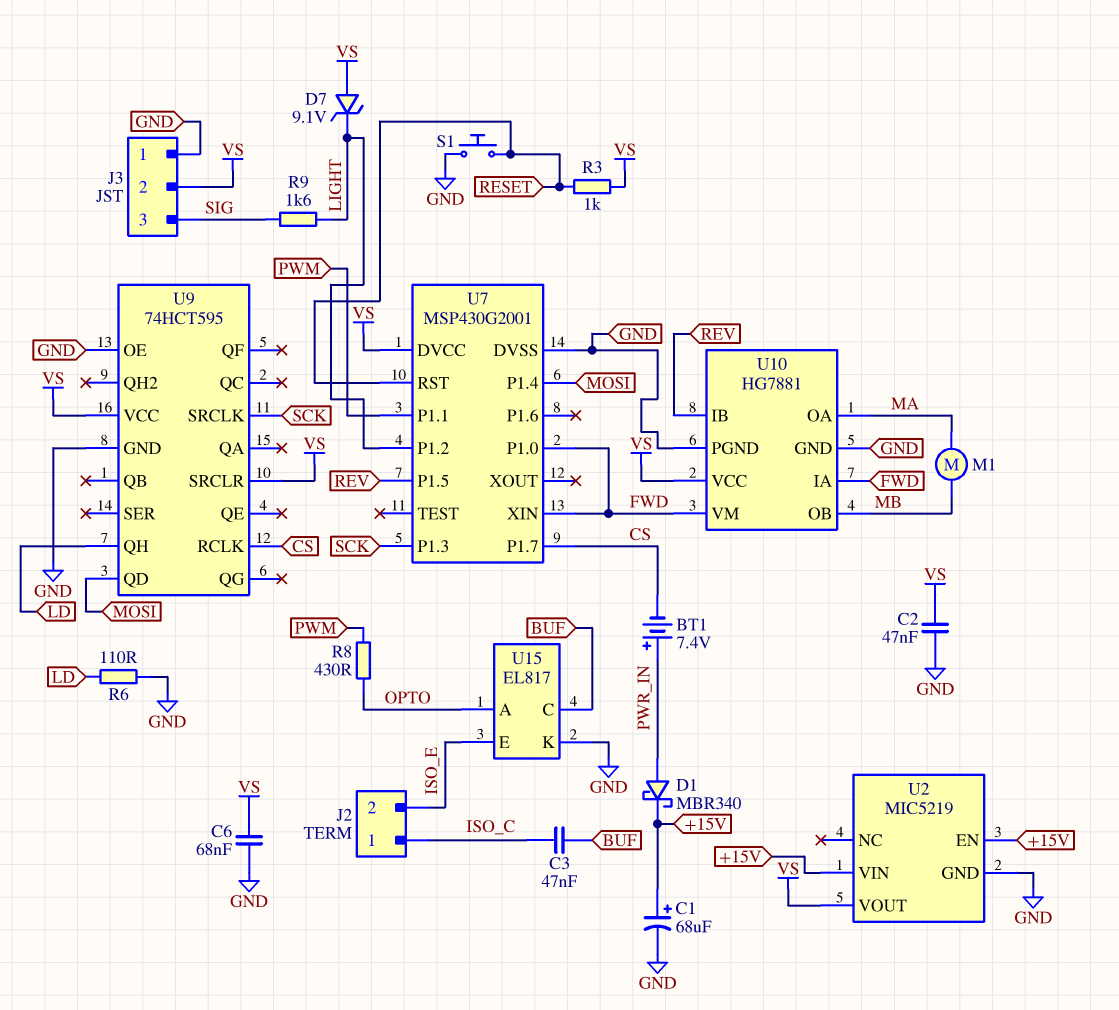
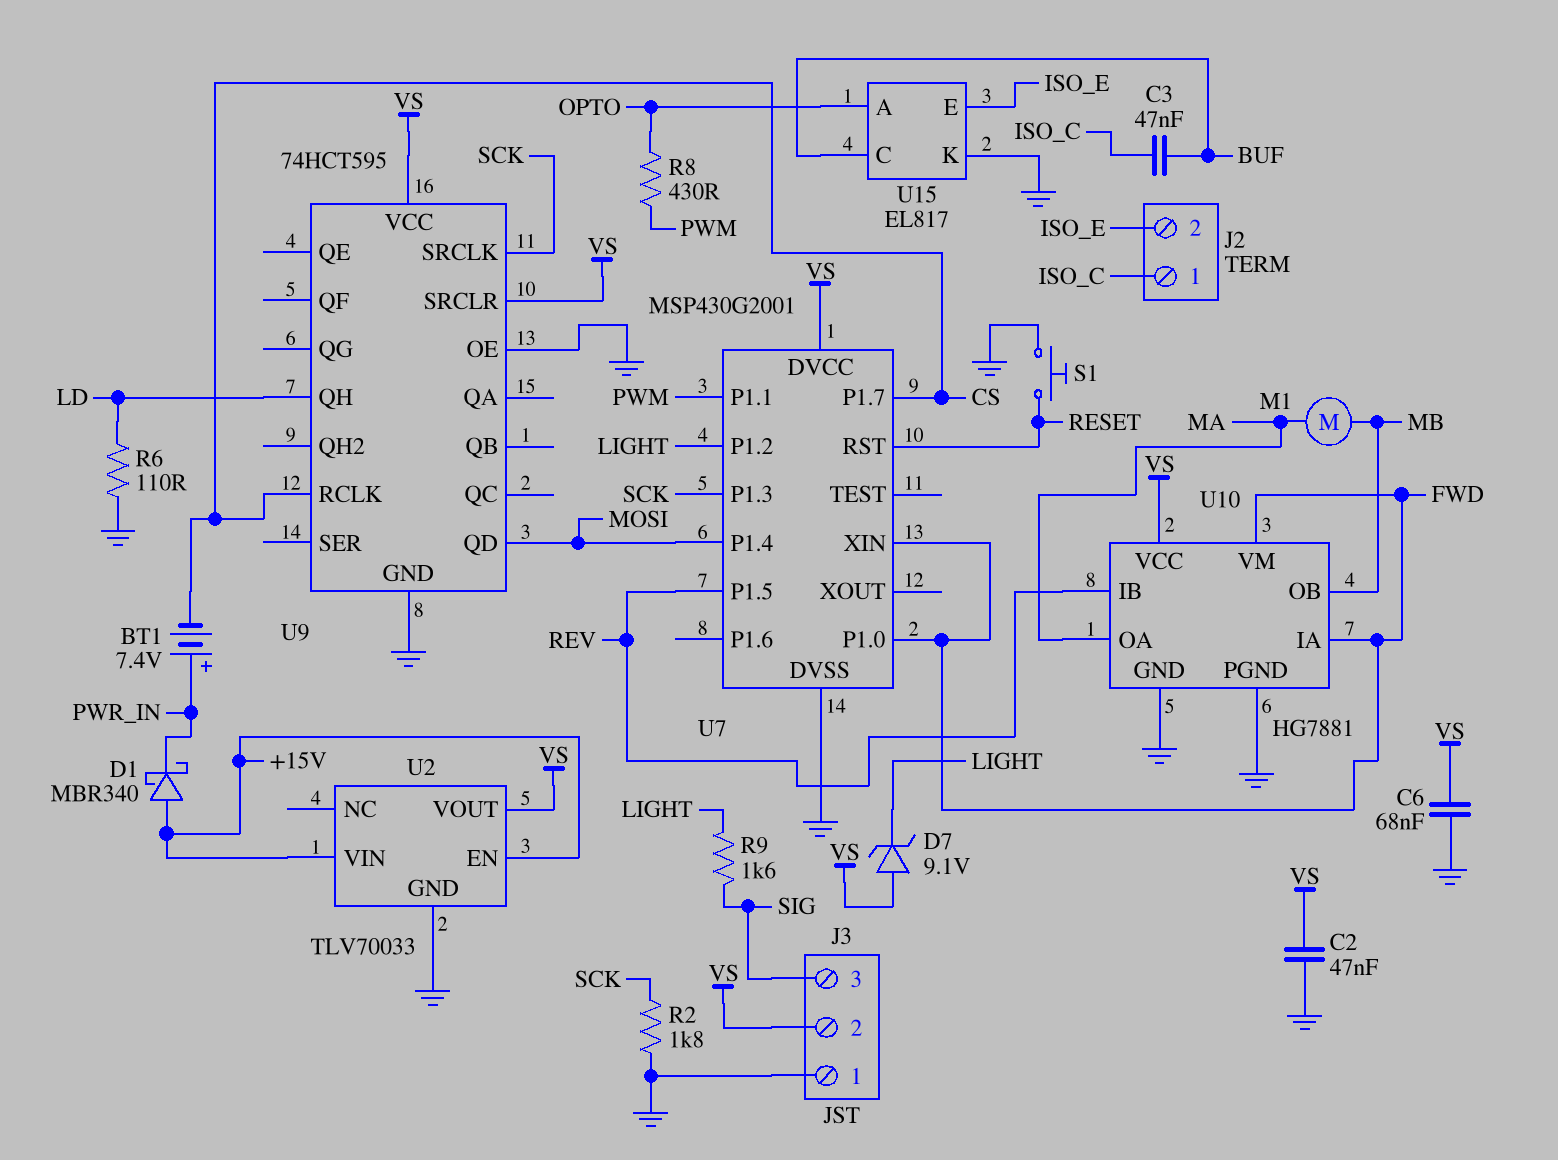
C1: 68uF (plus +15V, minus GND) -> none
D1: schottky MBR340 (A PWR_IN, K +15V) -> schottky MBR340 (A +15V, K PWR_IN)
R2: none -> 1.8k (GND, SCK)
R3: 1k (RESET, VS) -> none
U2: MIC5219 -> TLV70033

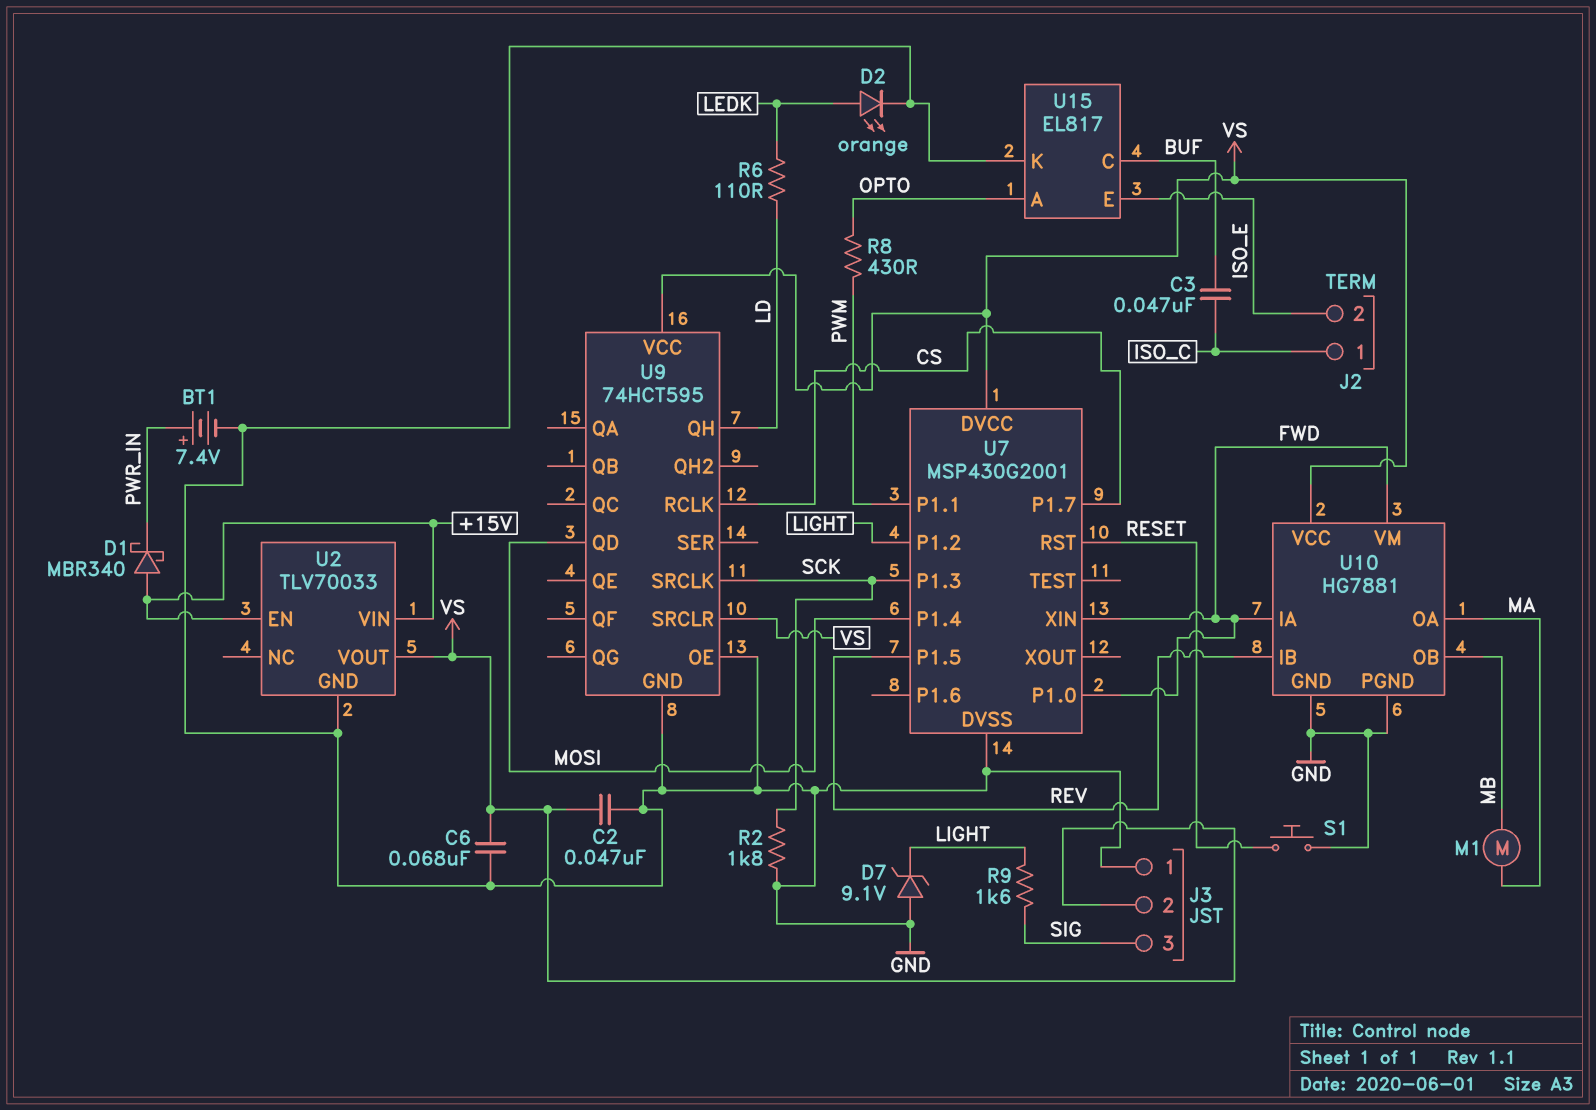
BT1: 7.4V (plus PWR_IN, minus CS) -> 7.4V (plus PWR_IN, minus GND)
D2: none -> LED orange (A LEDK, K GND)
D7: zener 9.1V (A VS, K LIGHT) -> zener 9.1V (A GND, K LIGHT)
R6: 110 (GND, LD) -> 110 (LD, LEDK)

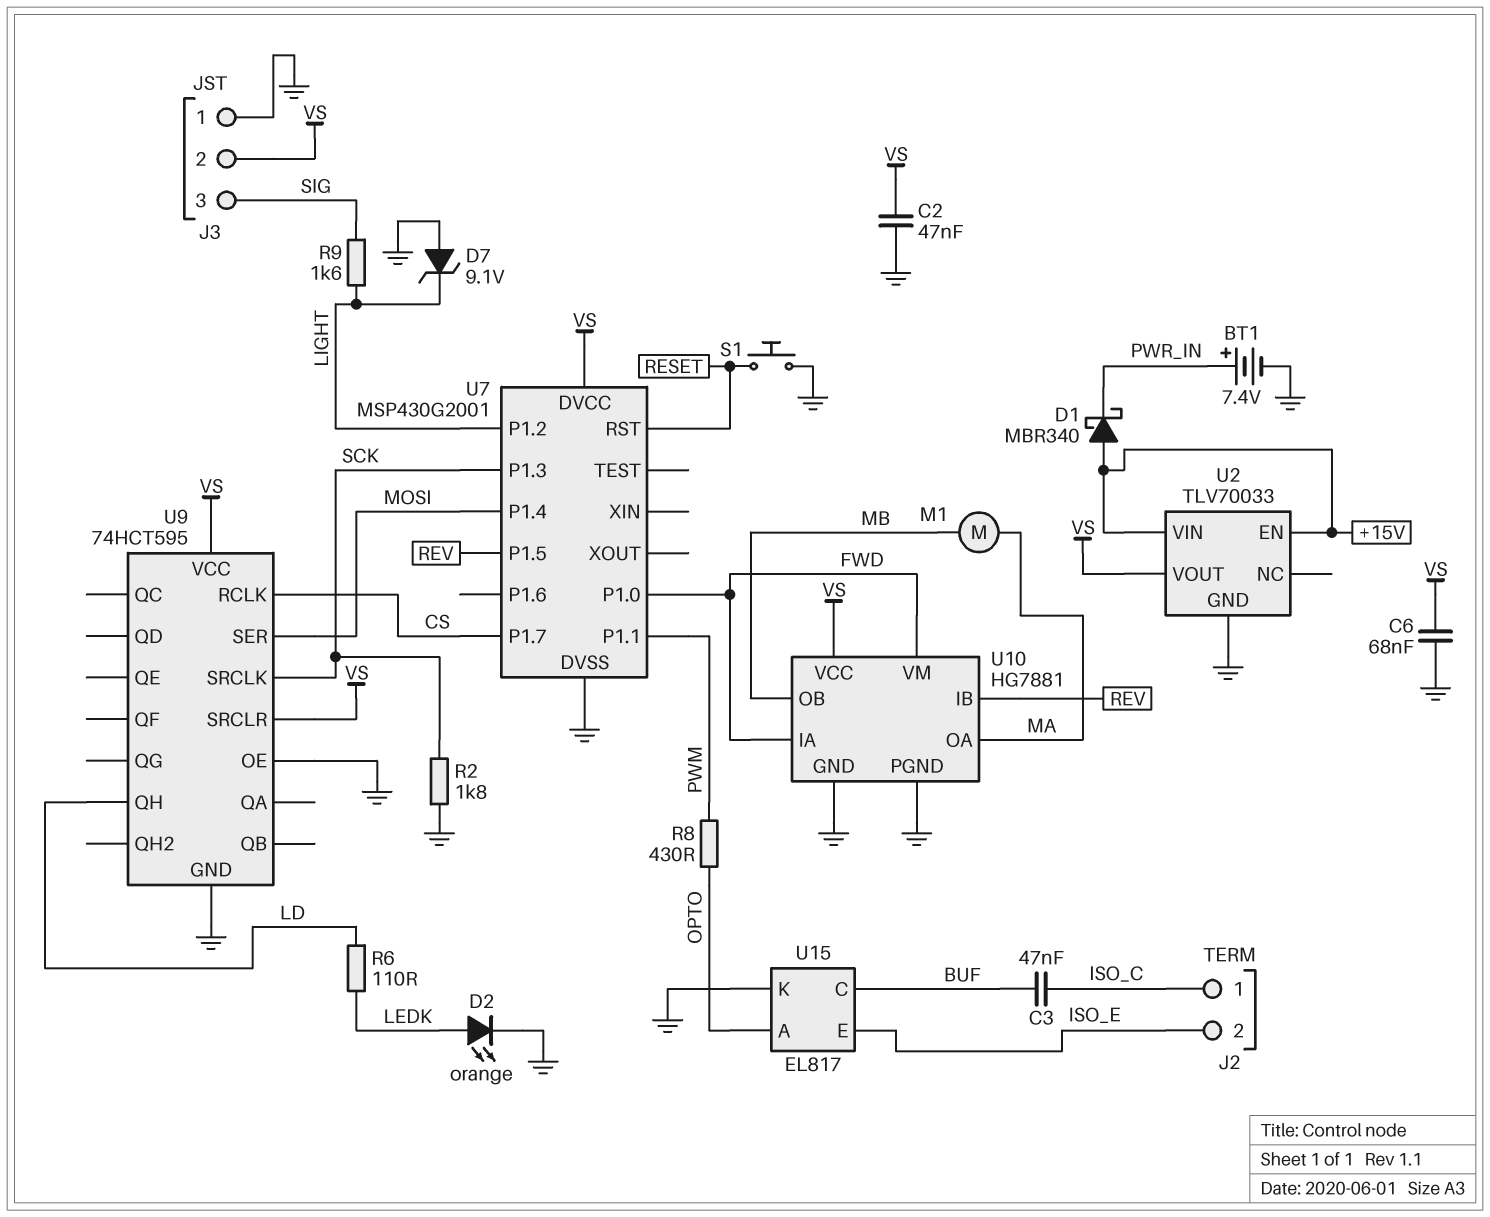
U7 pin XIN: FWD -> none
U9 pin QD: MOSI -> none
U9 pin SER: none -> MOSI

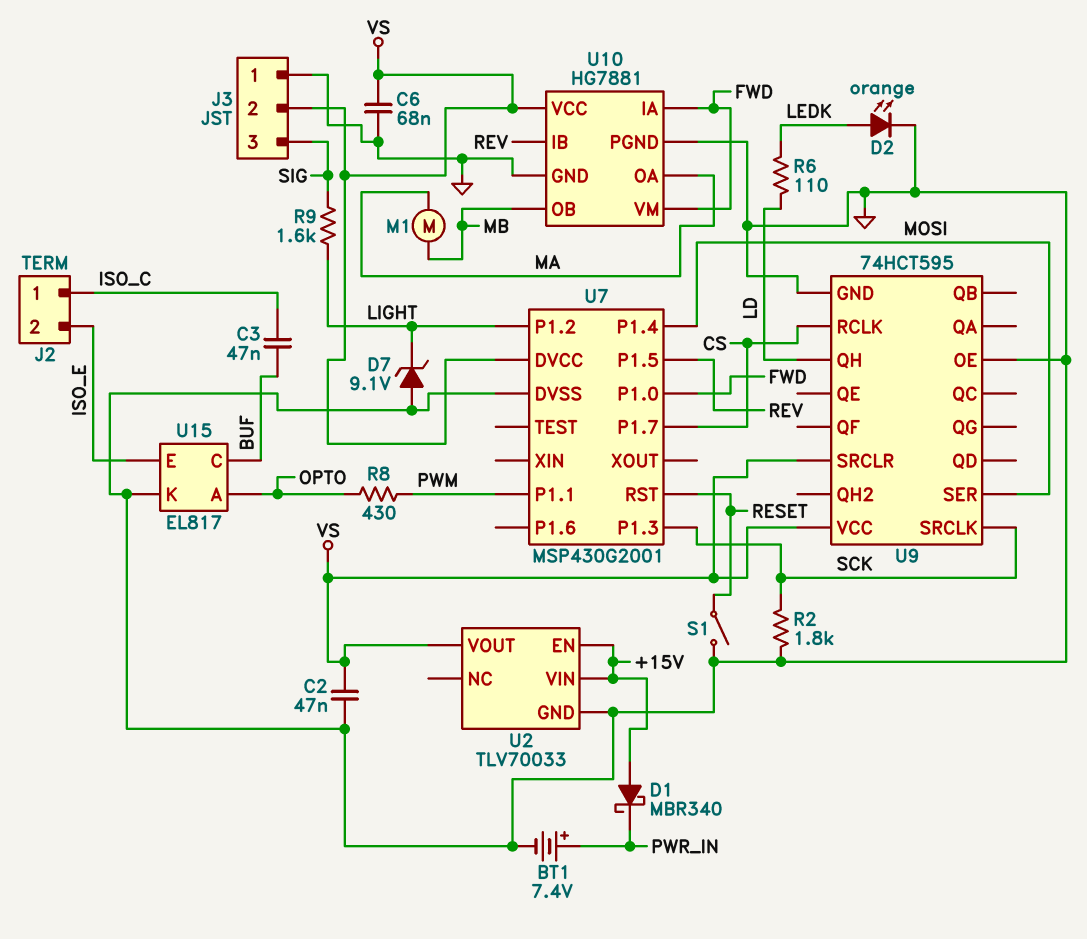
S1: button (GND, RESET) -> switch (GND, RESET)

